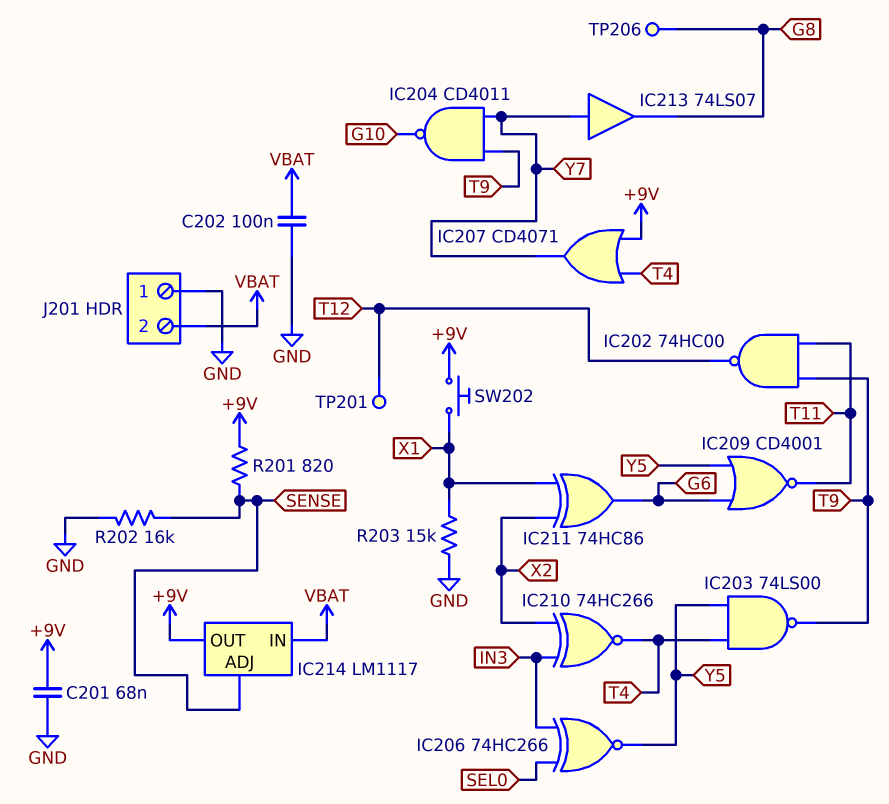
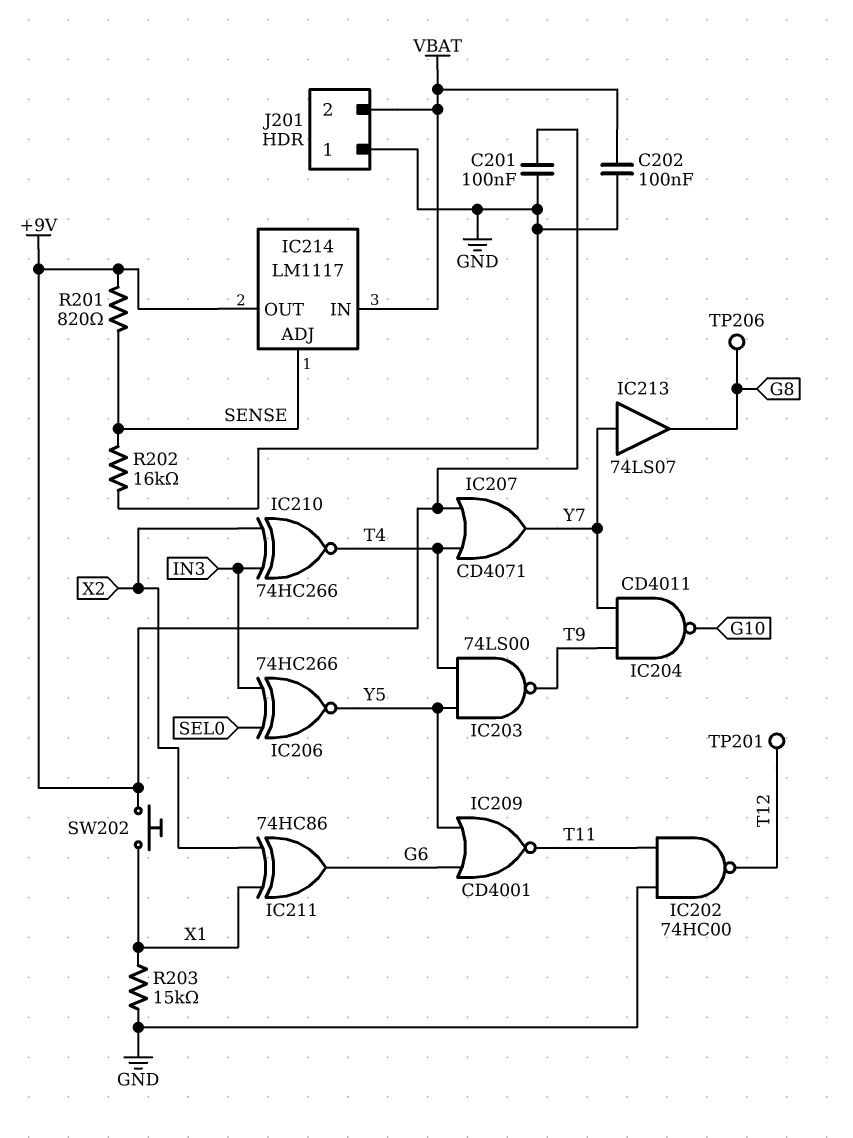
C201: 68nF (+9V, GND) -> 100nF (+9V, GND)
IC202: NAND 74HC00 (in T9, in T11, out T12) -> NAND 74HC00 (in GND, in T11, out T12)

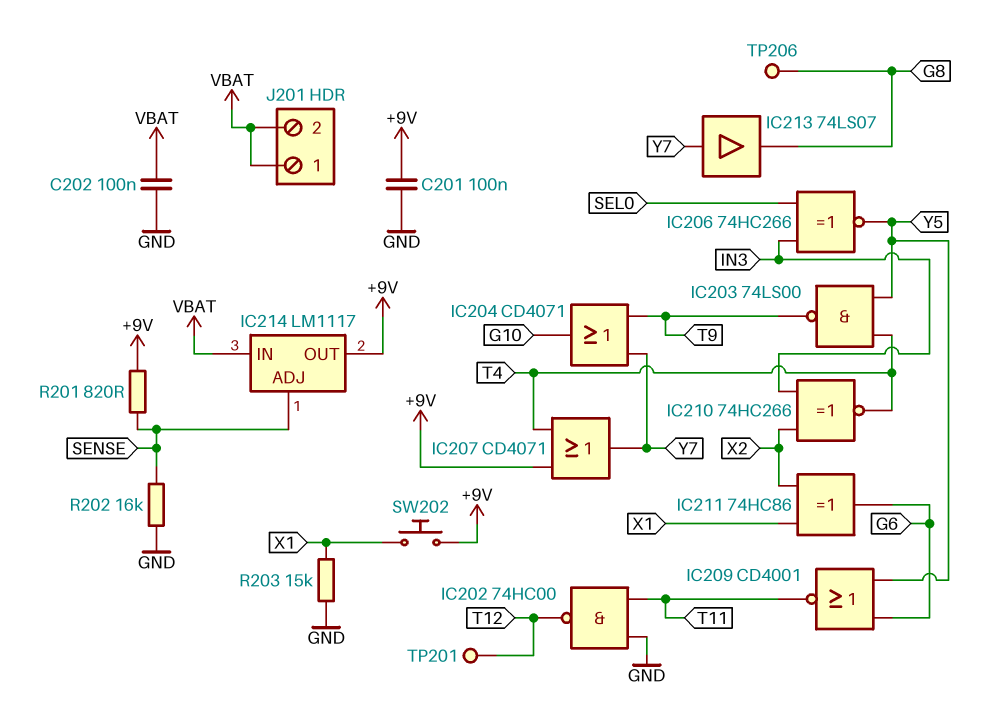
IC204: NAND CD4011 (in T9, in Y7, out G10) -> OR CD4071 (in T9, in Y7, out G10)
J201 pin 1: GND -> VBAT

